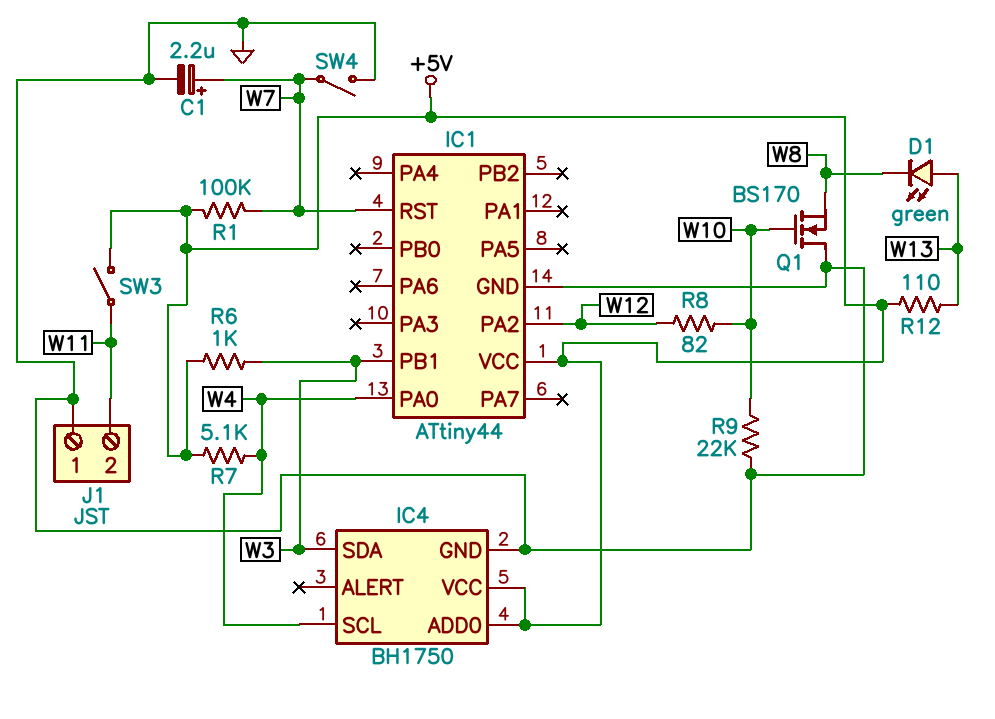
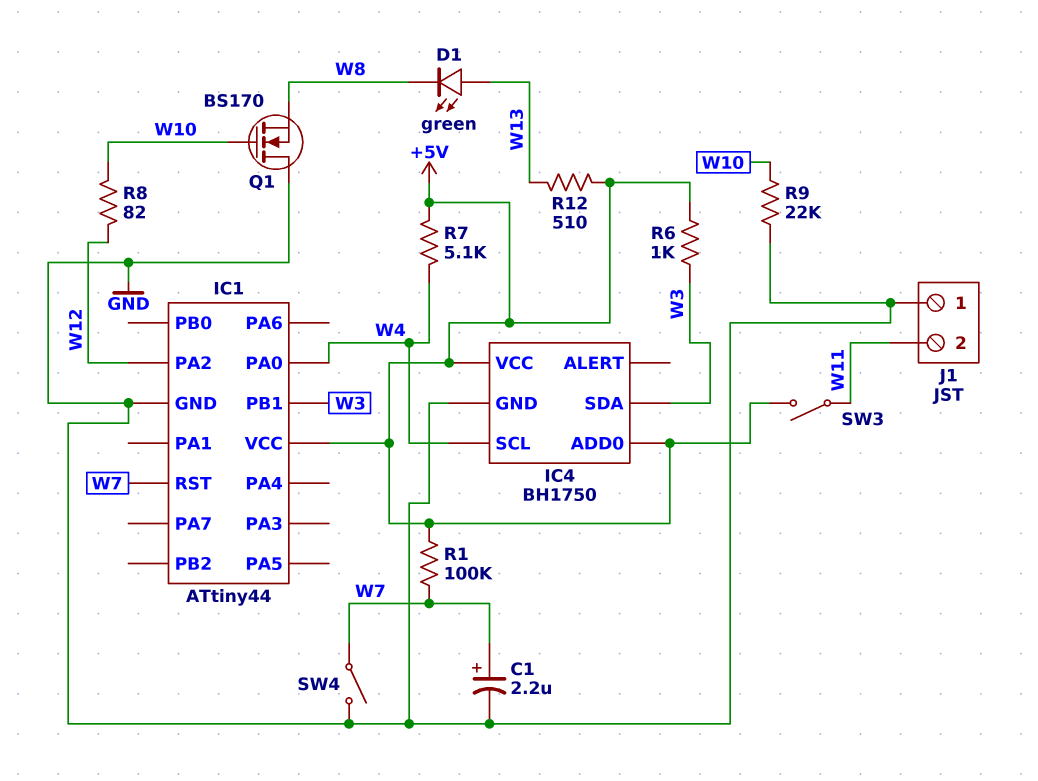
R12: 110 (+5V, W13) -> 510 (+5V, W13)

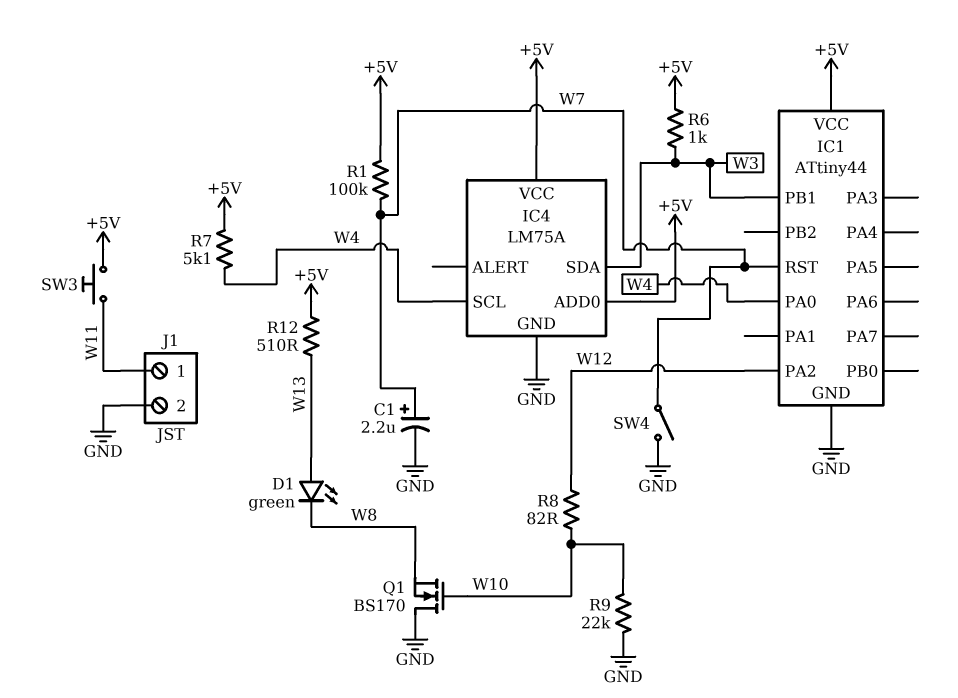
IC4: BH1750 -> LM75A
J1 pin 1: GND -> W11
J1 pin 2: W11 -> GND
SW3: switch (+5V, W11) -> button (+5V, W11)

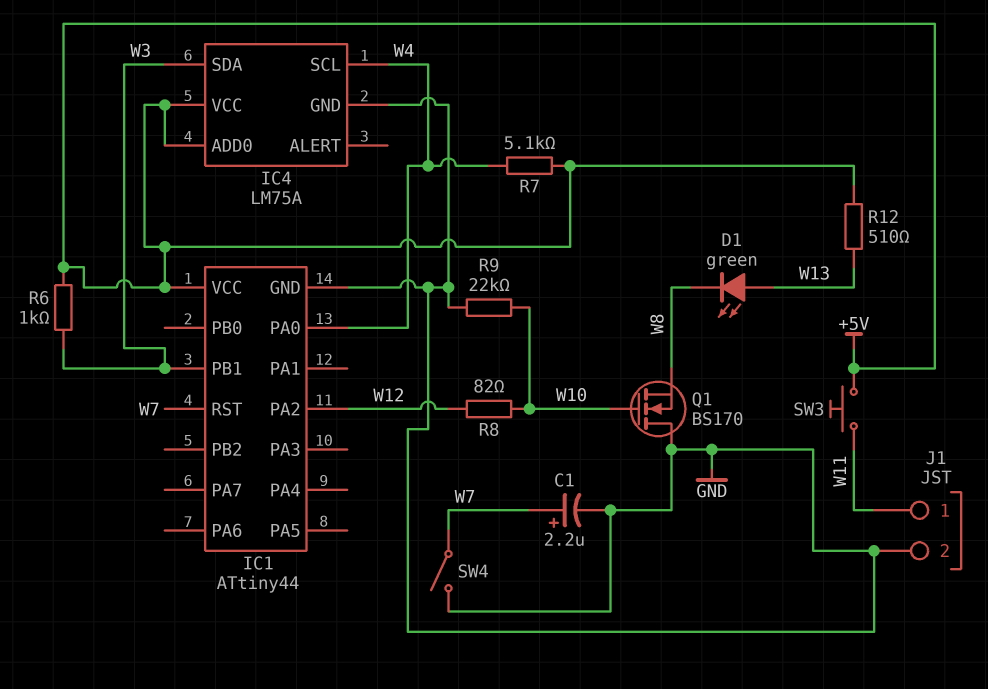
R1: 100k (+5V, W7) -> none

